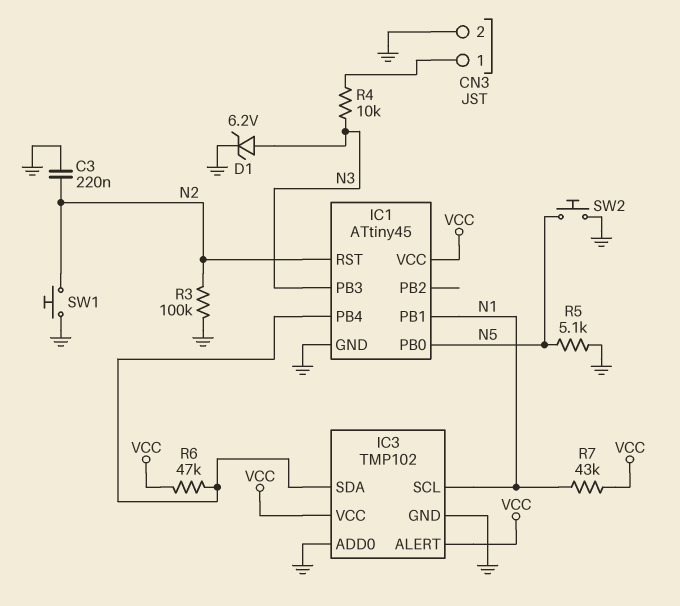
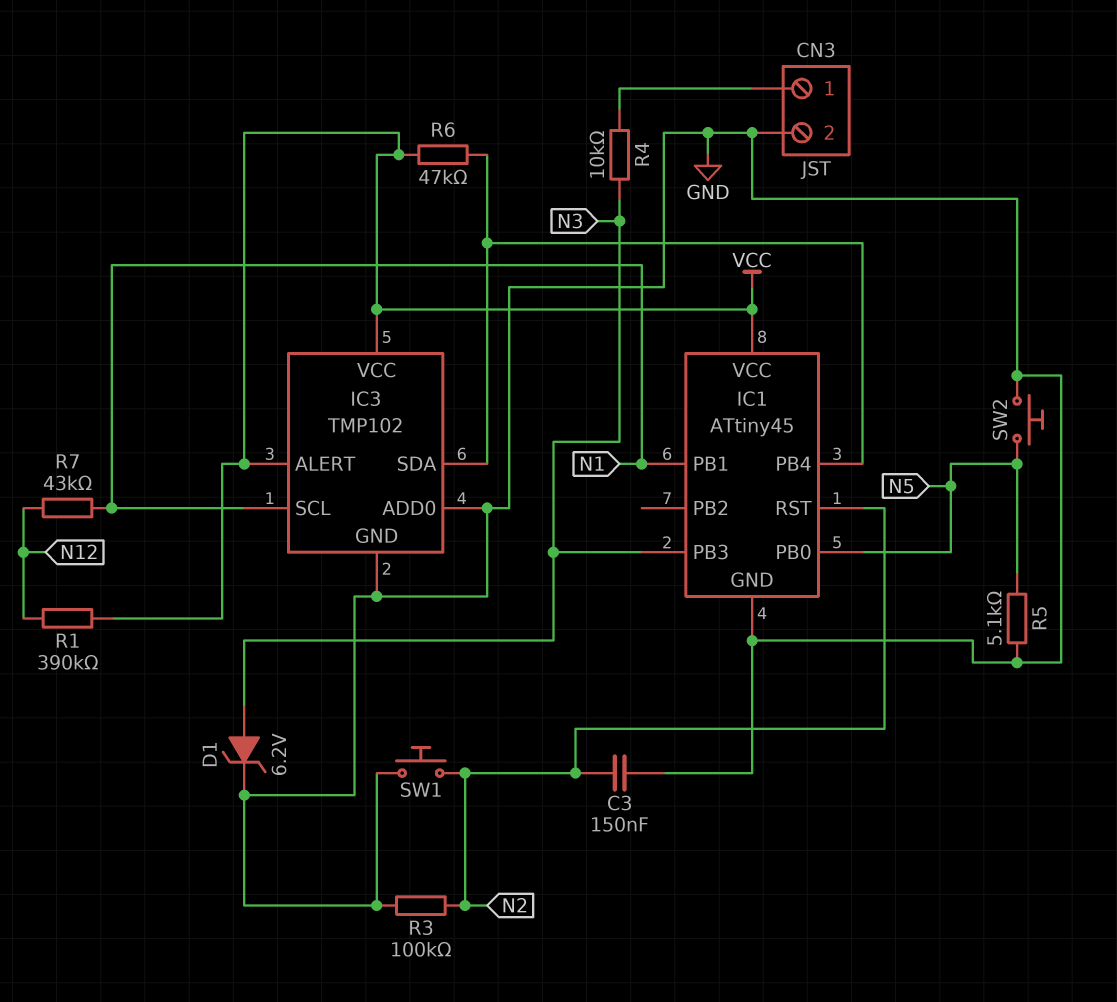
C3: 220nF (GND, N2) -> 150nF (GND, N2)
R1: none -> 390k (N12, VCC)
R7: 43k (N1, VCC) -> 43k (N1, N12)

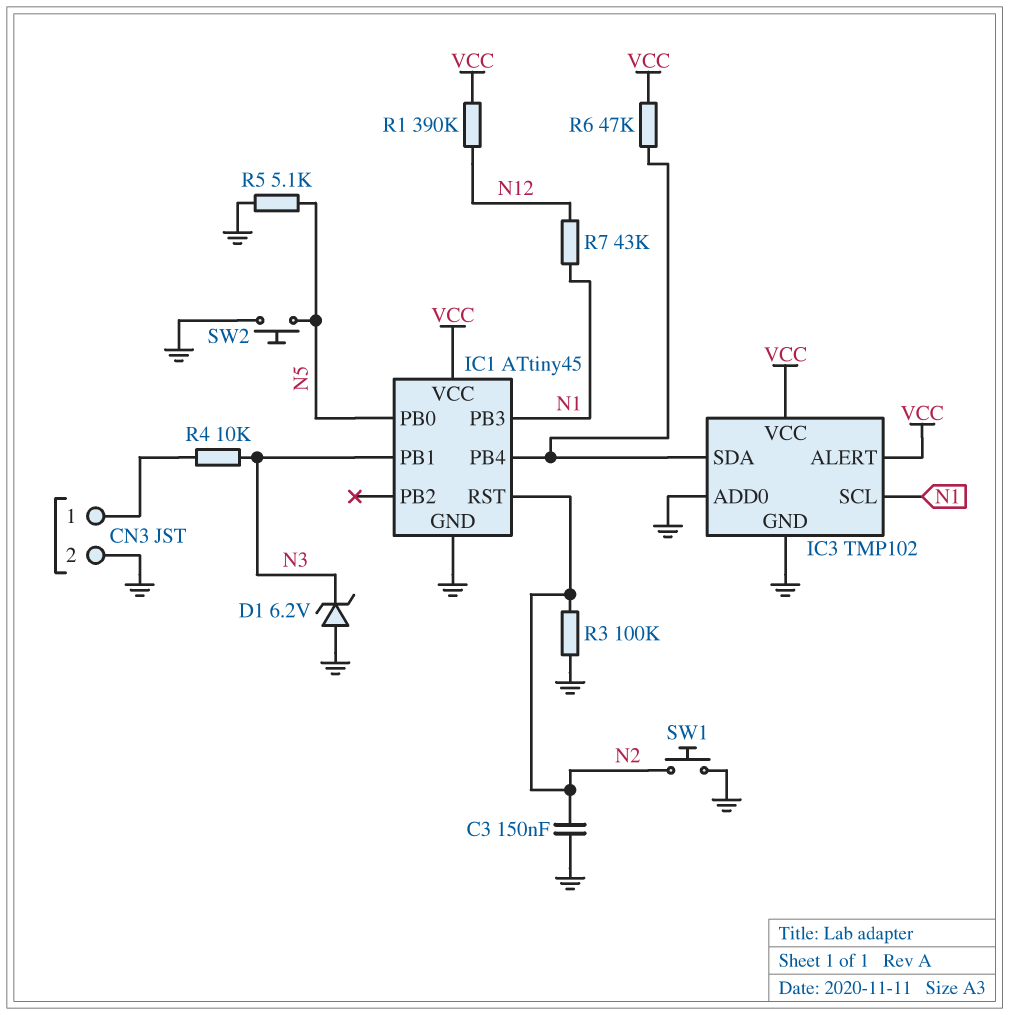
D1: zener 6.2V (A N3, K GND) -> zener 6.2V (A GND, K N3)
IC1 pin PB1: N1 -> N3
IC1 pin PB3: N3 -> N1

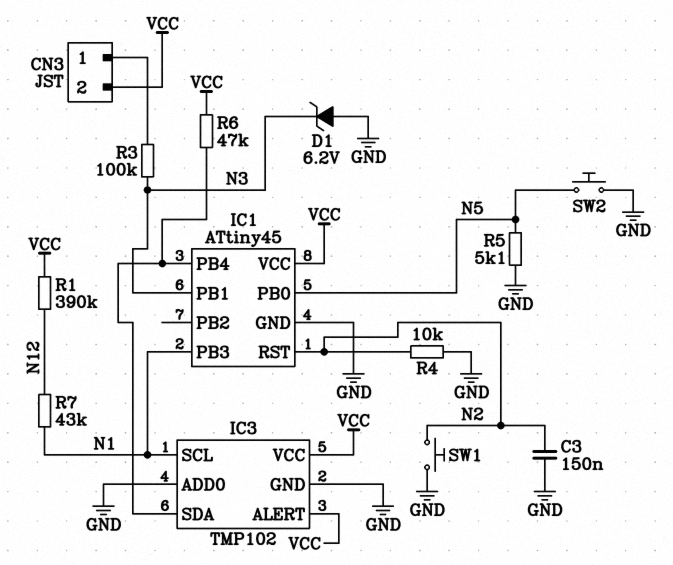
CN3 pin 2: GND -> VCC
R3: 100k (GND, N2) -> 100k (CN3/1, N3)
R4: 10k (CN3/1, N3) -> 10k (GND, N2)

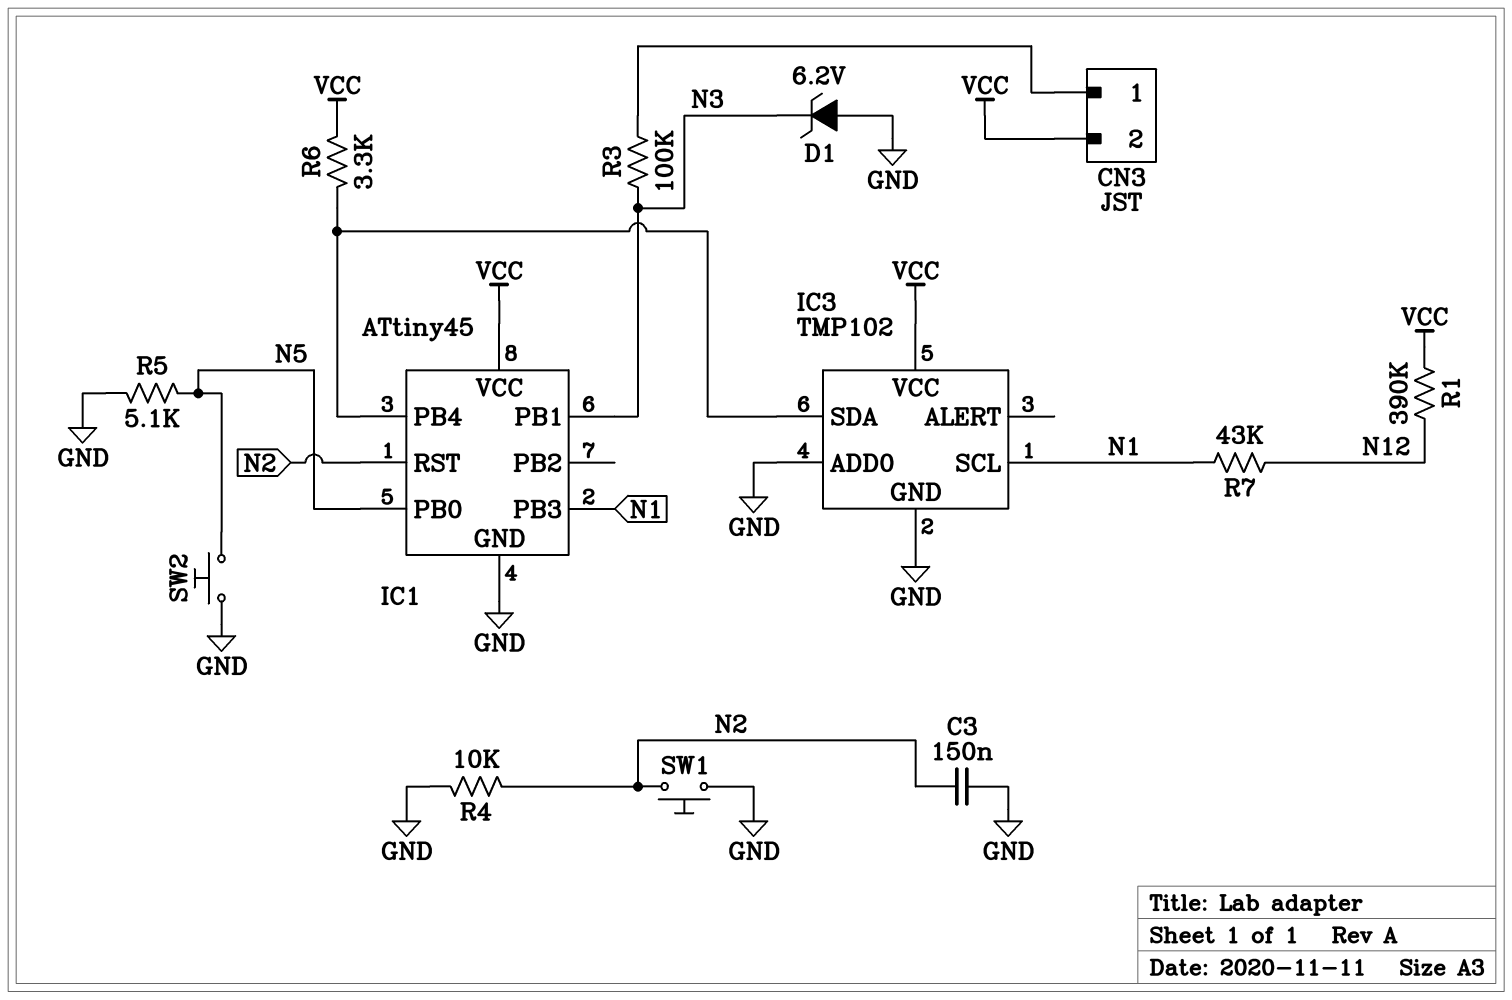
IC3 pin ALERT: VCC -> none
R6: 47k (IC1/PB4, VCC) -> 3.3k (IC1/PB4, VCC)

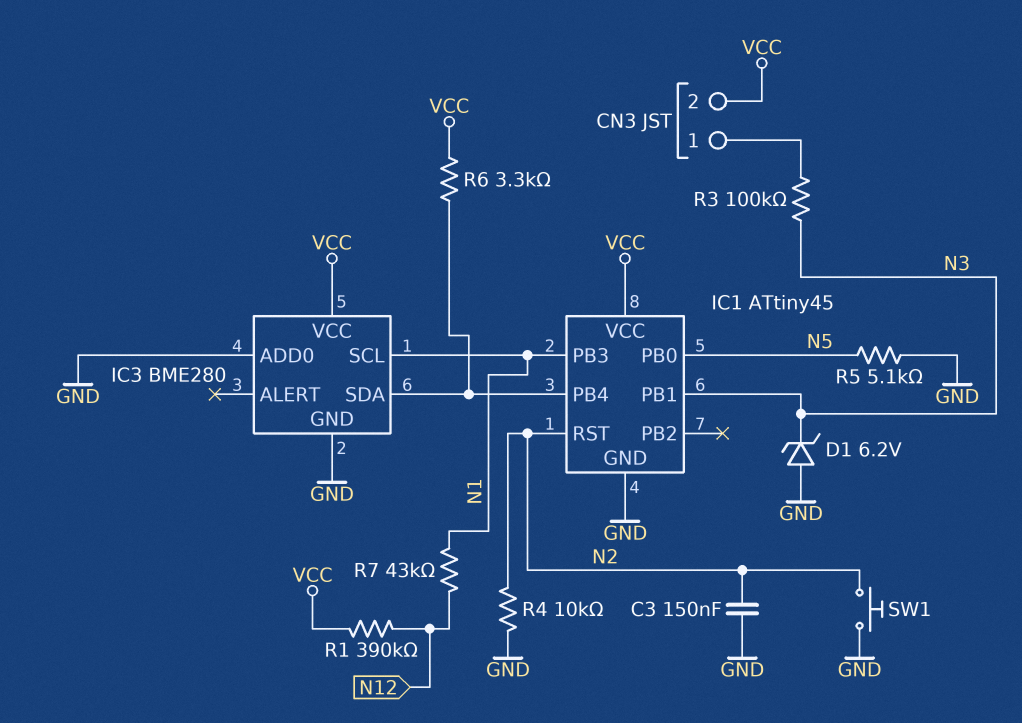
IC3: TMP102 -> BME280
SW2: button (GND, N5) -> none

